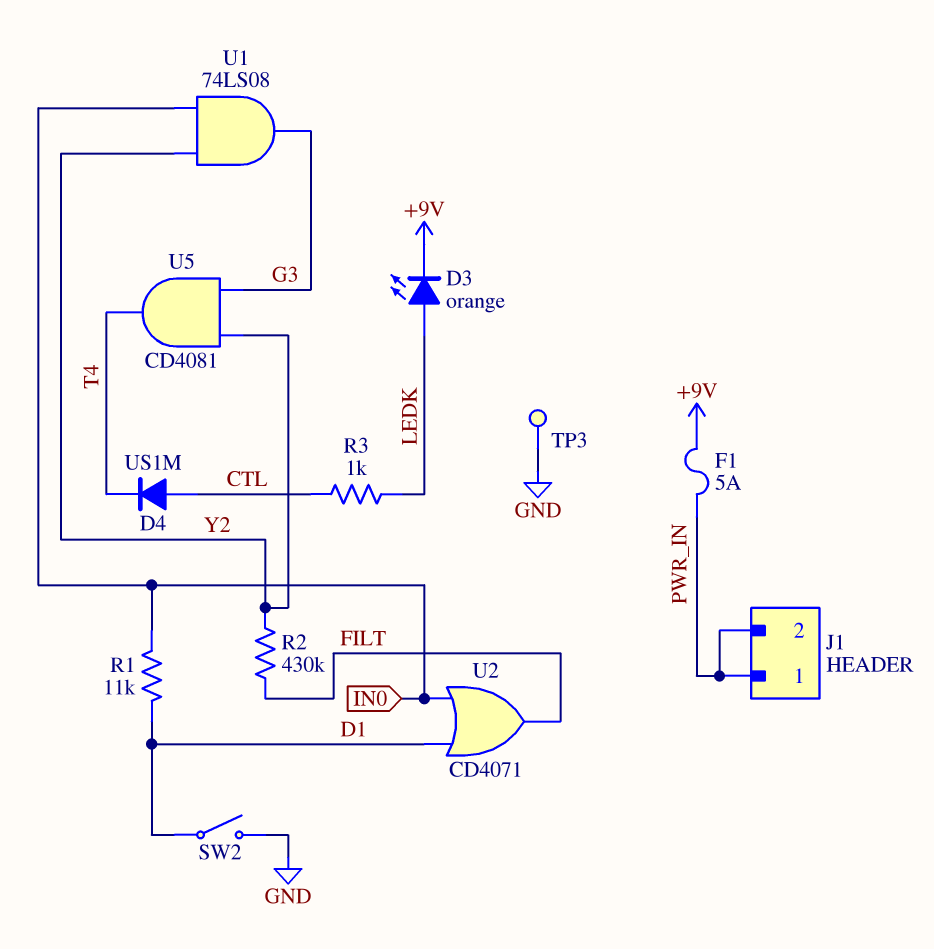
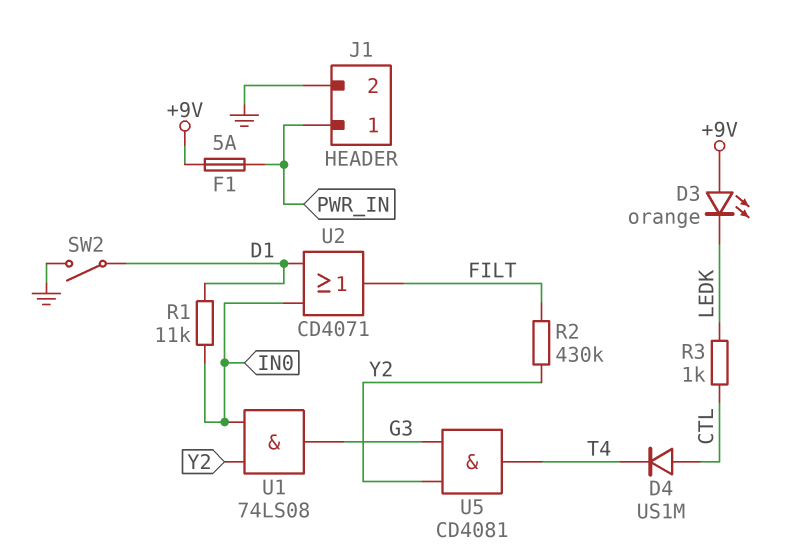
D3: LED orange (A LEDK, K +9V) -> LED orange (A +9V, K LEDK)
J1 pin 2: PWR_IN -> GND
TP3: test point (GND) -> none

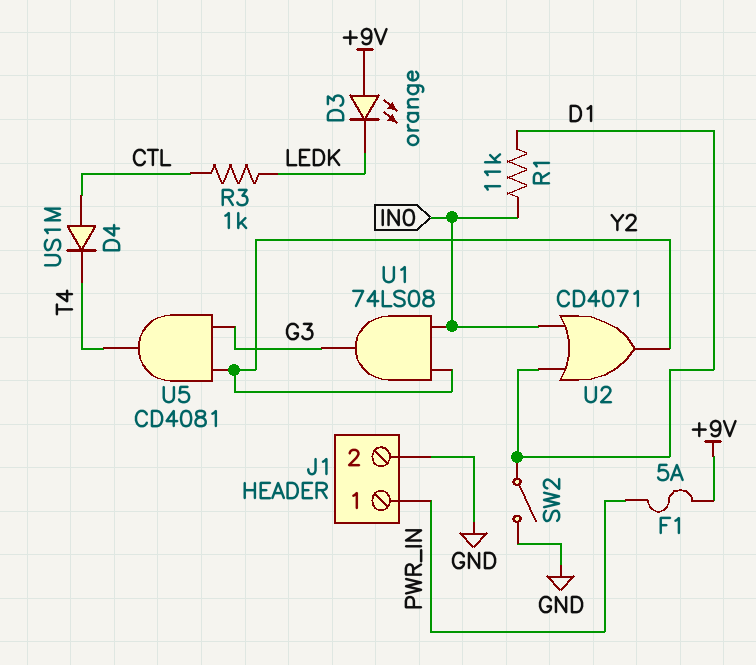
R2: 430k (FILT, Y2) -> none
U2: OR CD4071 (in D1, in IN0, out FILT) -> OR CD4071 (in D1, in IN0, out Y2)

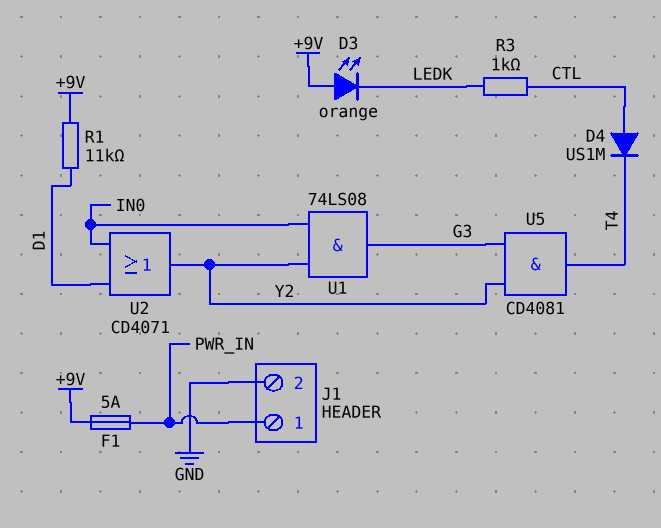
R1: 11k (D1, IN0) -> 11k (+9V, D1)
SW2: switch (D1, GND) -> none

